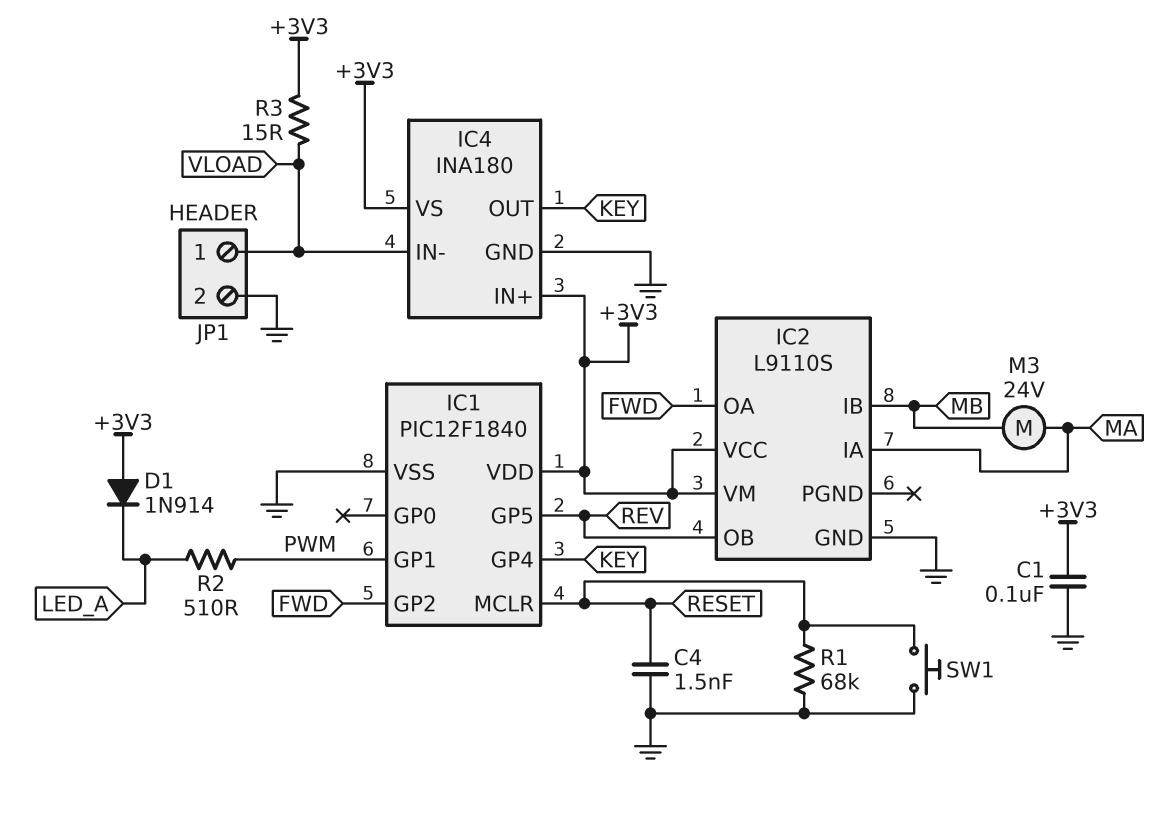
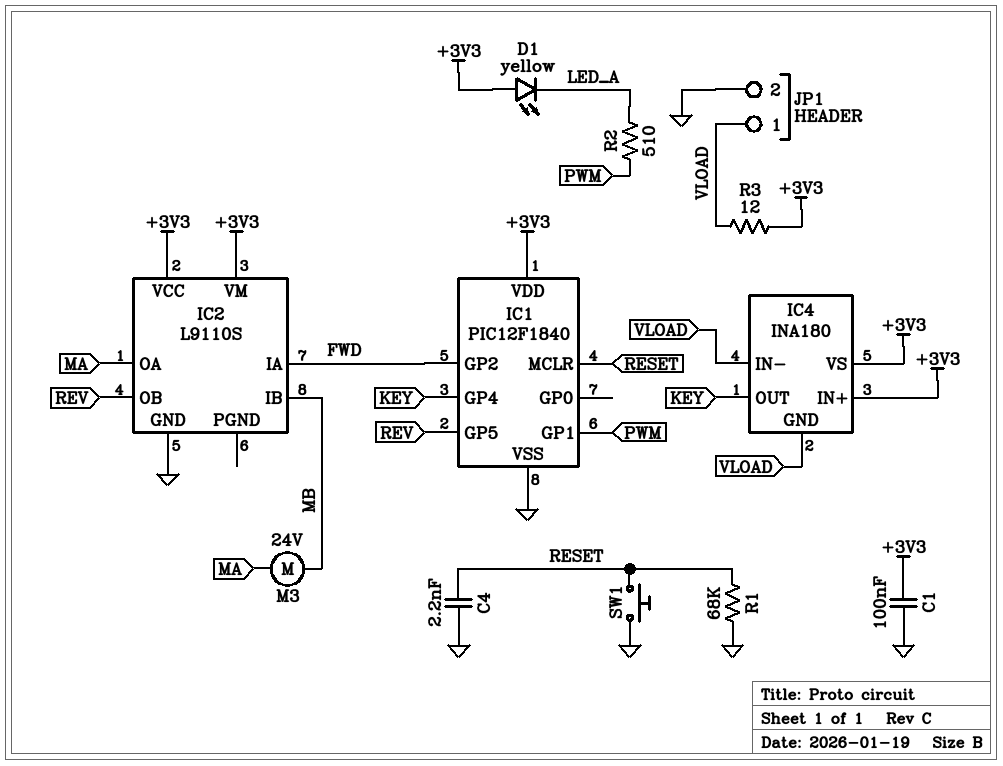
C4: 1.5nF (GND, RESET) -> 2.2nF (GND, RESET)
D1: diode 1N914 (A +3V3, K LED_A) -> LED yellow (A +3V3, K LED_A)
IC2 pin IA: MA -> FWD
IC2 pin OA: FWD -> MA
IC4 pin GND: GND -> VLOAD
R3: 15 (+3V3, VLOAD) -> 12 (+3V3, VLOAD)

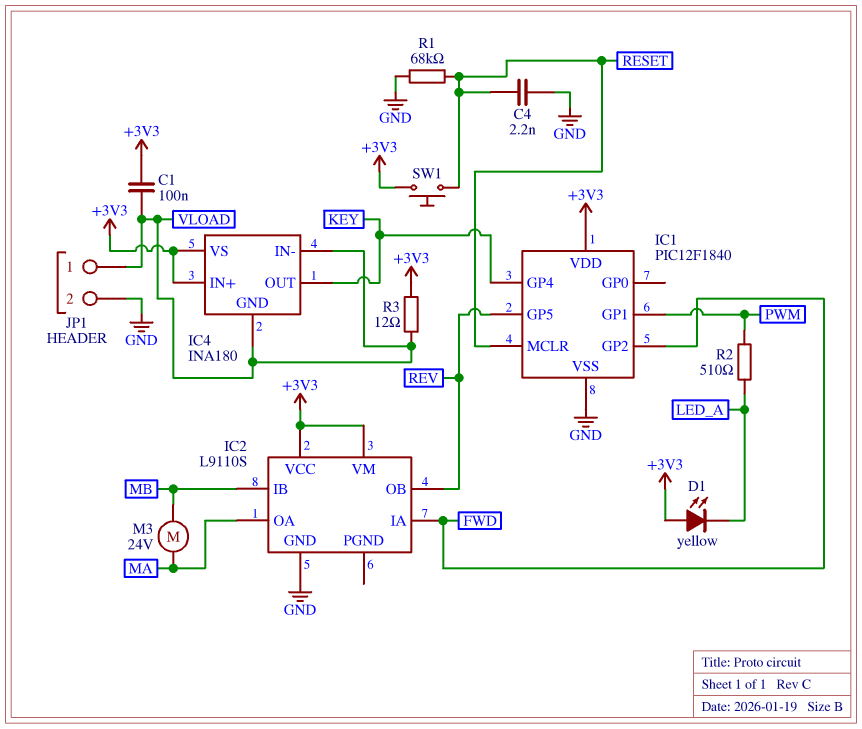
C1: 100nF (+3V3, GND) -> 100nF (+3V3, VLOAD)
SW1: button (GND, RESET) -> button (+3V3, RESET)

